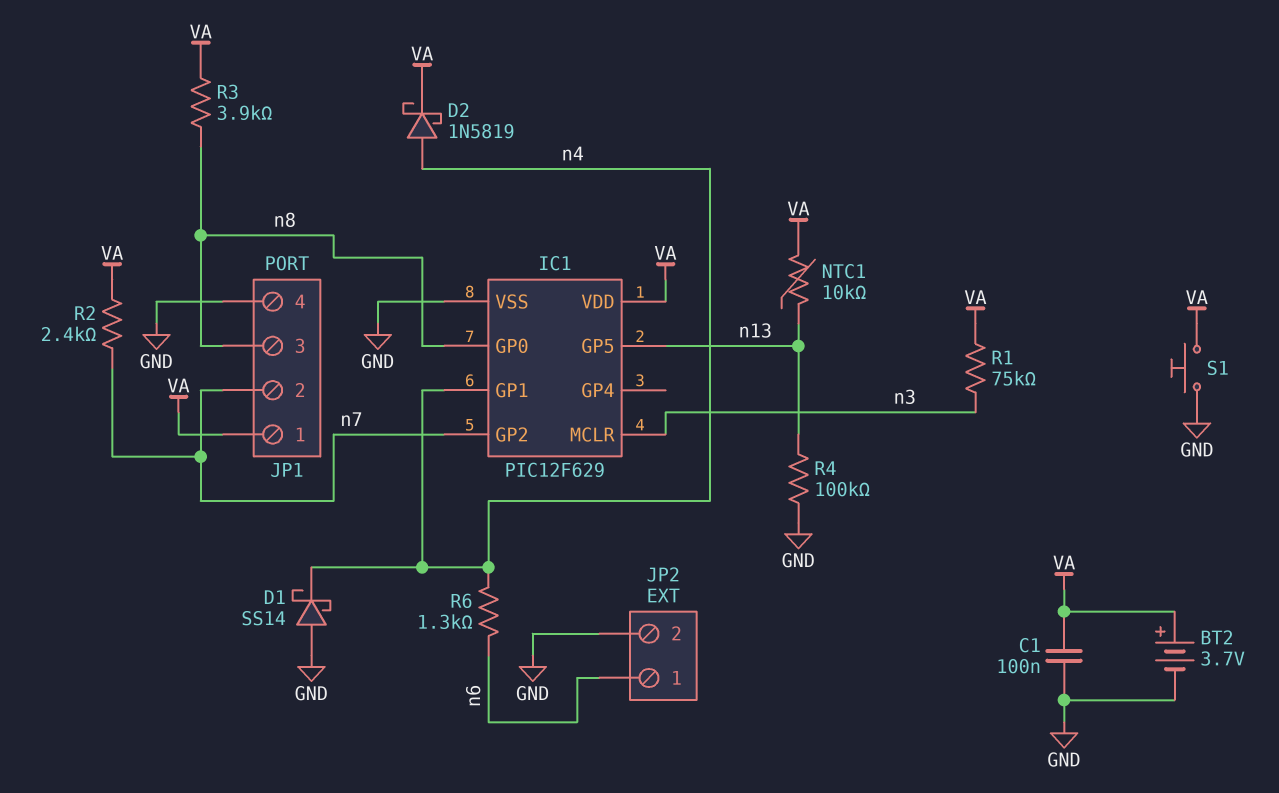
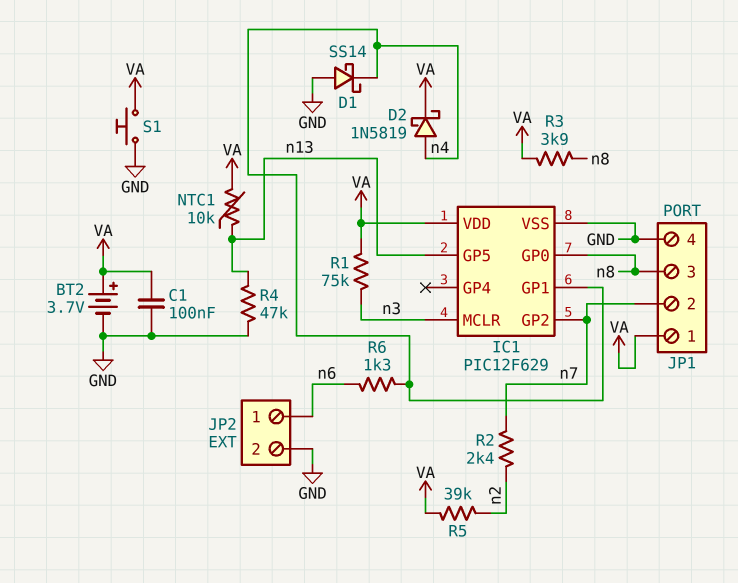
R2: 2.4k (VA, n7) -> 2.4k (n2, n7)
R4: 100k (GND, n13) -> 47k (GND, n13)
R5: none -> 39k (VA, n2)

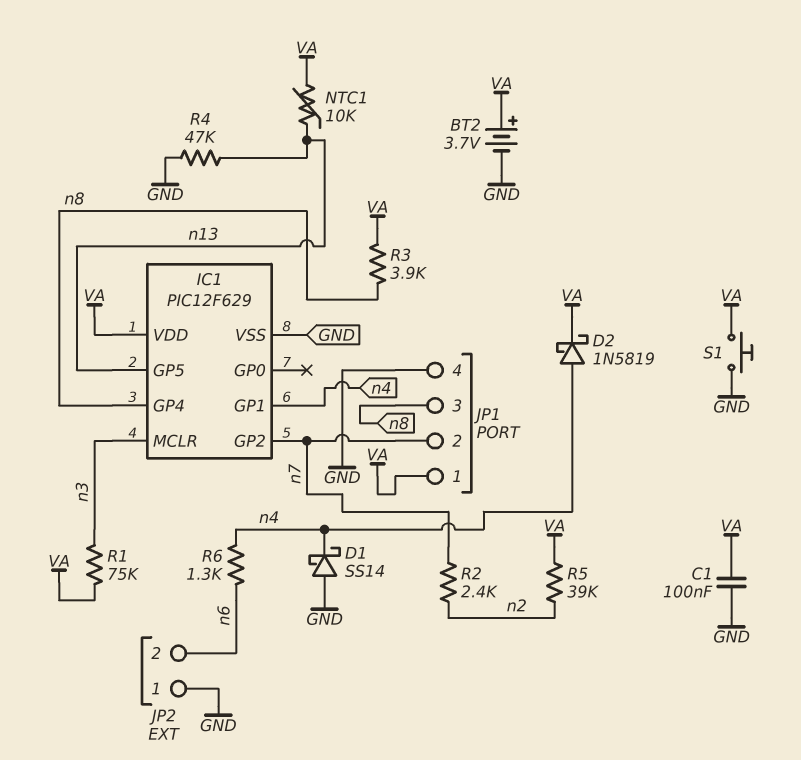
IC1 pin GP0: n8 -> none
IC1 pin GP4: none -> n8
JP2 pin 1: n6 -> GND
JP2 pin 2: GND -> n6

